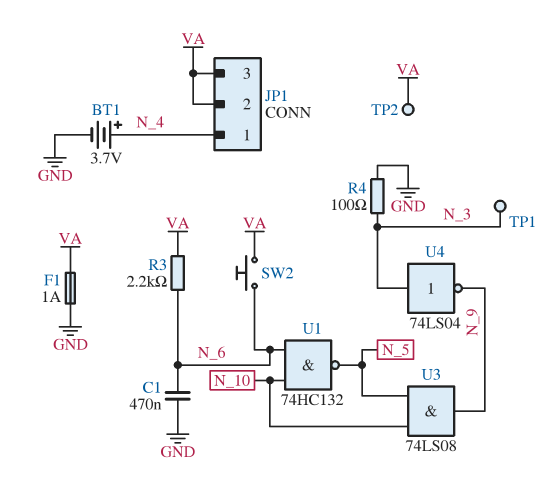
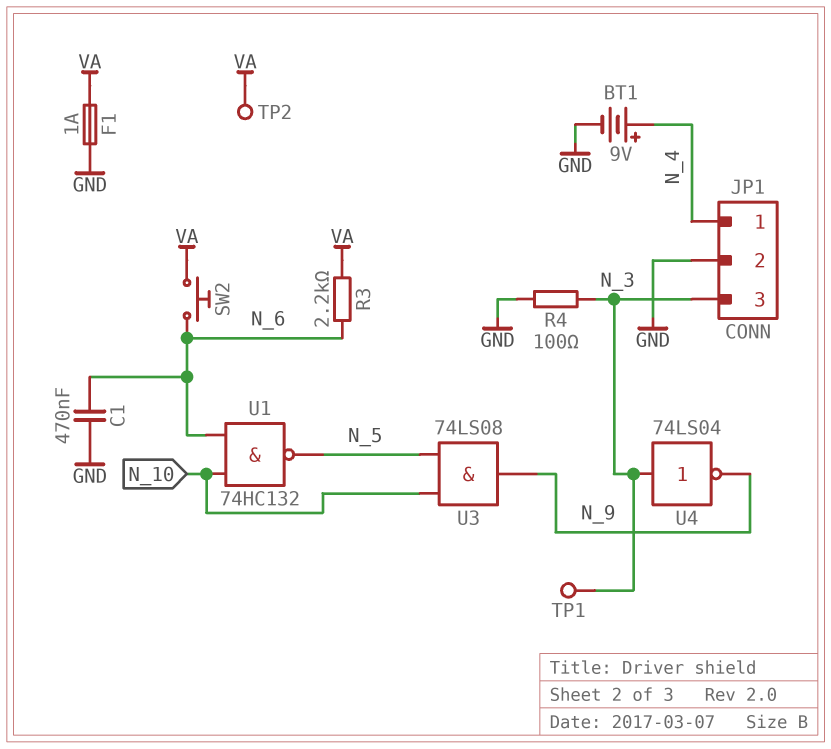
BT1: 3.7V (plus N_4, minus GND) -> 9V (plus N_4, minus GND)
JP1 pin 2: VA -> GND
JP1 pin 3: VA -> N_3

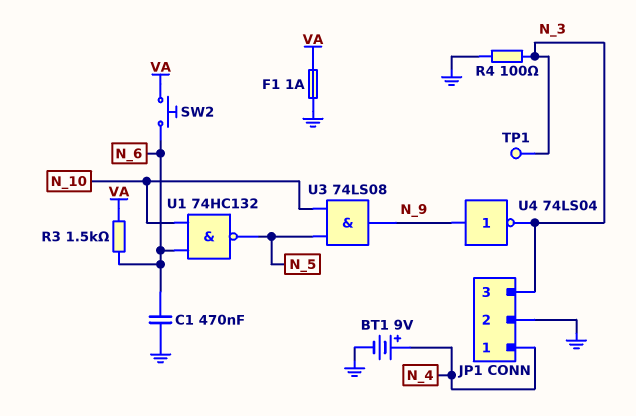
R3: 2.2k (N_6, VA) -> 1.5k (N_6, VA)
TP2: test point (VA) -> none
U4: NOT 74LS04 (in N_3, out N_9) -> NOT 74LS04 (in N_9, out N_3)

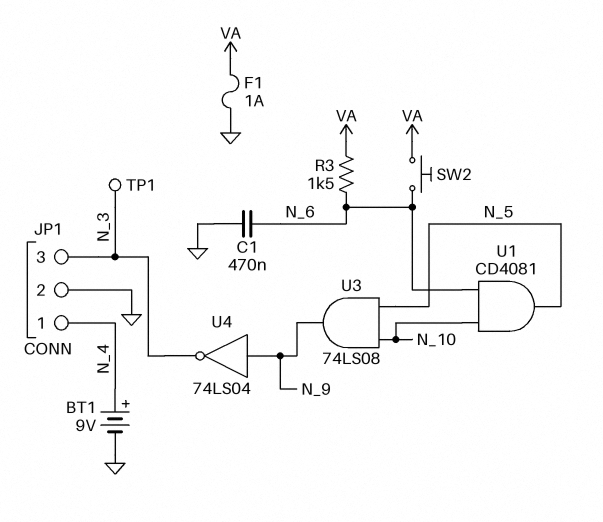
R4: 100 (GND, N_3) -> none
U1: NAND 74HC132 (in N_6, in N_10, out N_5) -> AND CD4081 (in N_6, in N_10, out N_5)

